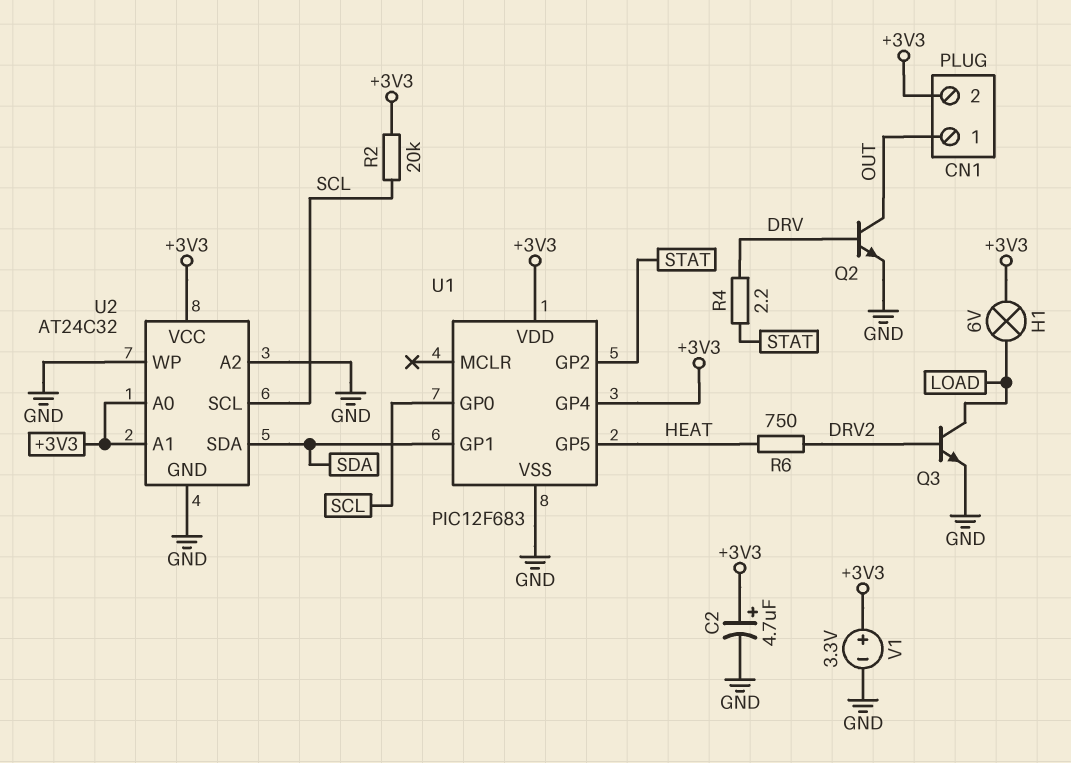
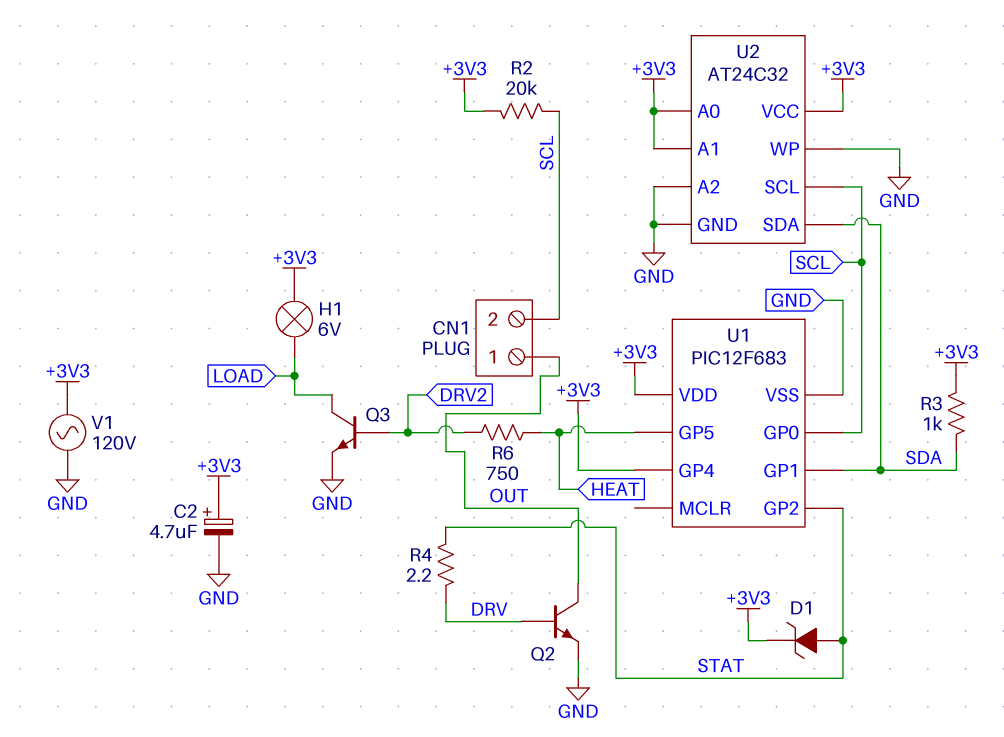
CN1 pin 2: +3V3 -> SCL
D1: none -> zener (A STAT, K +3V3)
R3: none -> 1k (+3V3, SDA)
V1: 3.3V (plus +3V3, minus GND) -> AC 120V (+3V3, GND)

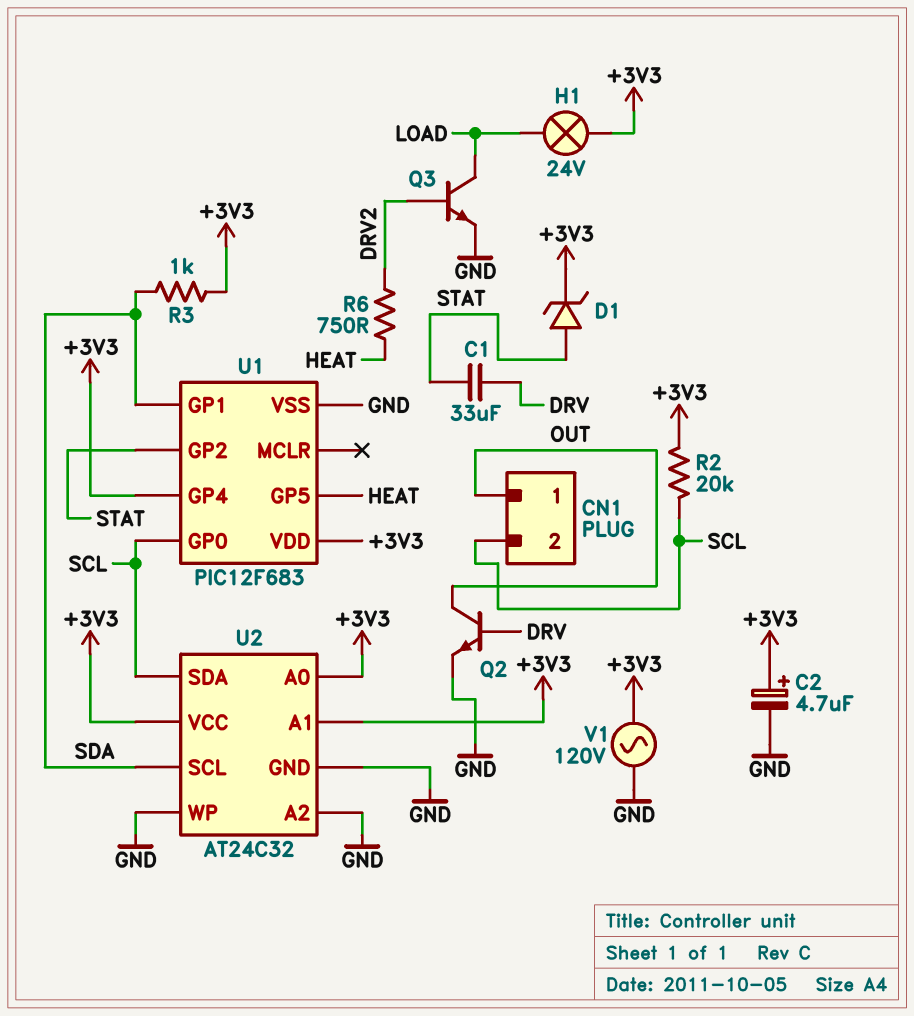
C1: none -> 33uF (DRV, STAT)
H1: lamp 6V (+3V3, LOAD) -> lamp 24V (+3V3, LOAD)
R4: 2.2 (DRV, STAT) -> none
U2 pin SCL: SCL -> SDA
U2 pin SDA: SDA -> SCL

